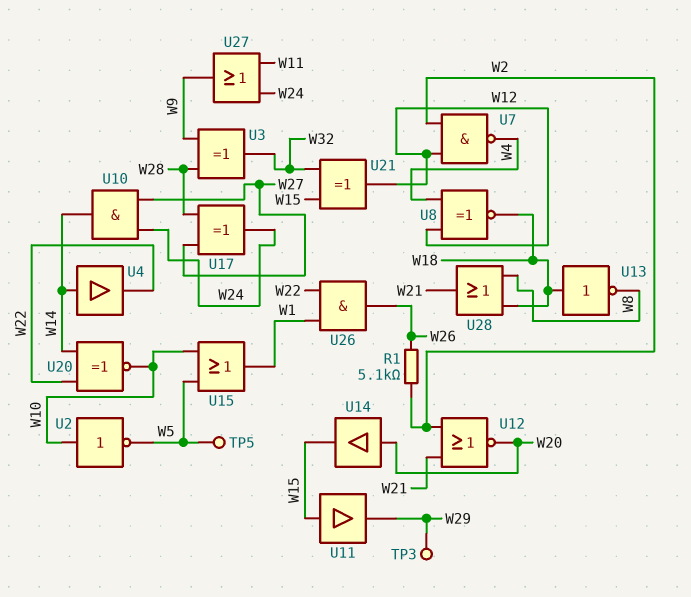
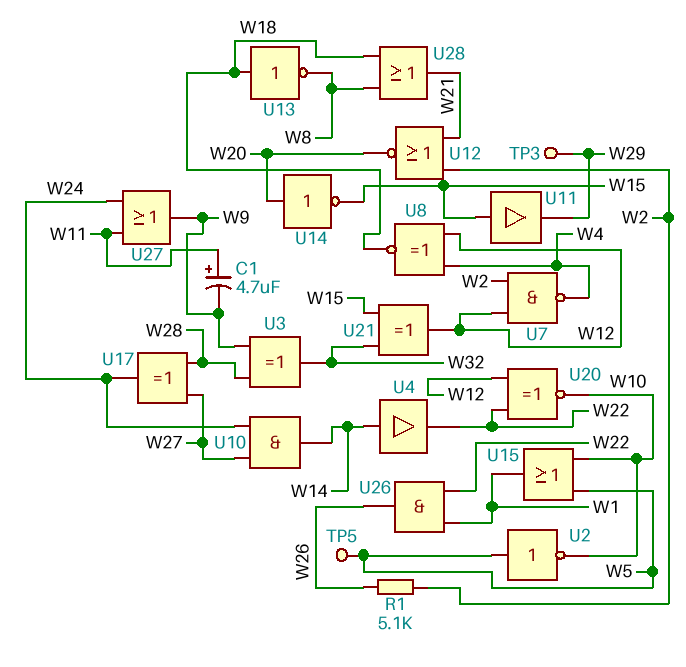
C1: none -> 4.7uF (plus W11, minus W9)
U2: NOT (in W10, out W5) -> NOT (in W5, out W10)
U14: buffer (in W20, out W15) -> NOT (in W20, out W15)
U20: XNOR (in W14, in W22, out W10) -> XNOR (in W12, in W22, out W10)

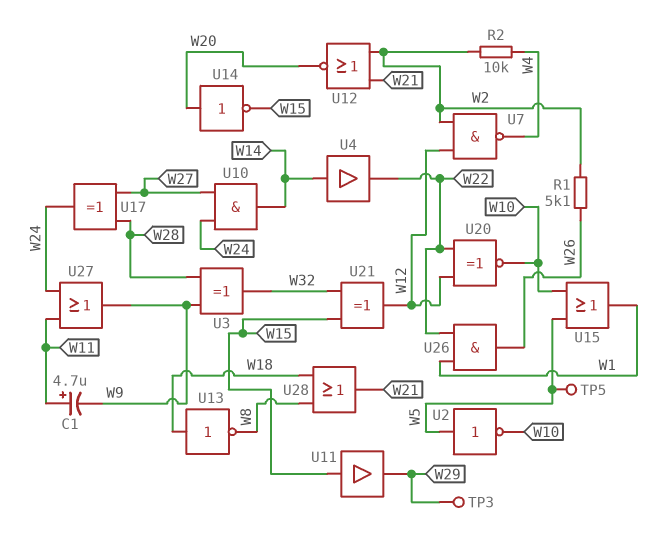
R2: none -> 10k (W2, W4)
U8: XNOR (in W4, in W12, out W18) -> none

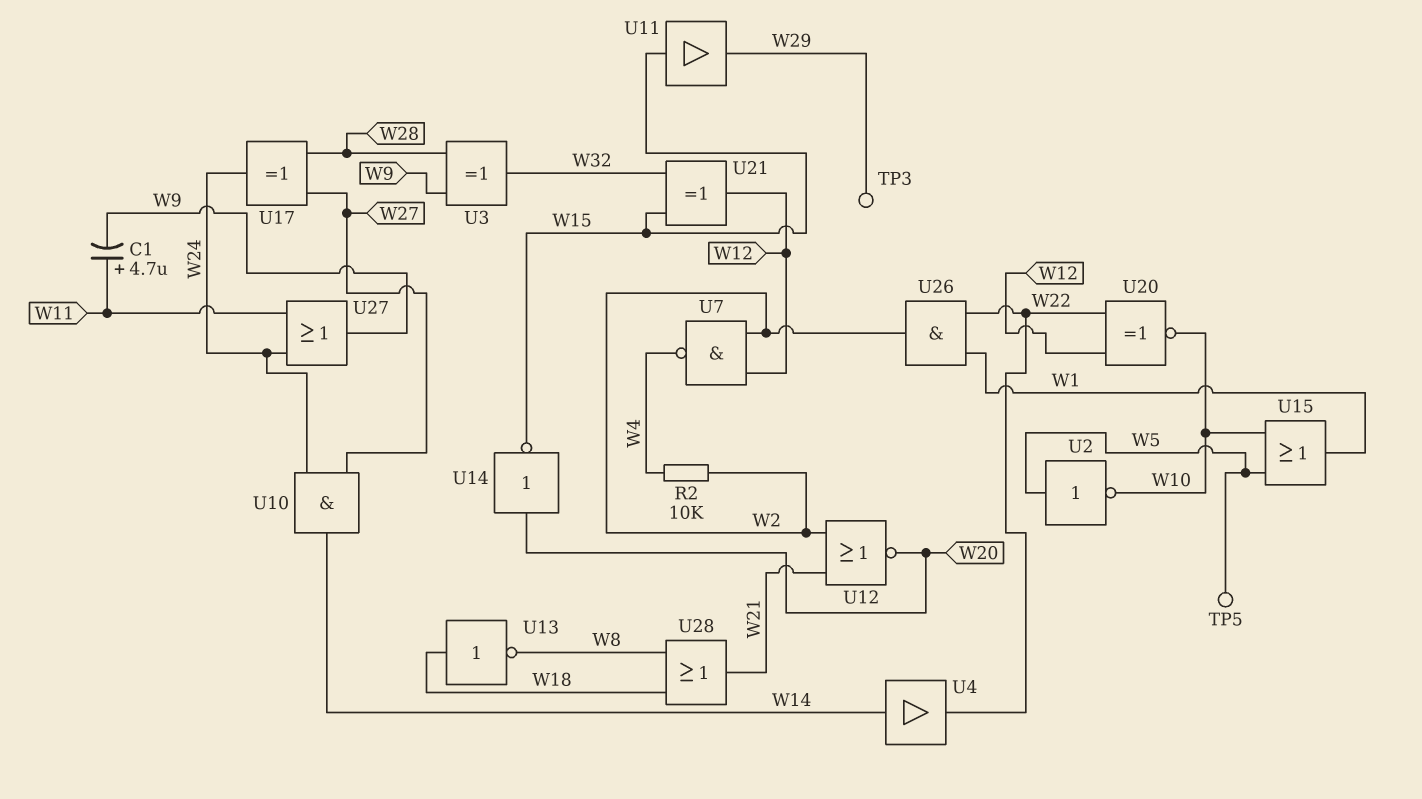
R1: 5.1k (W2, W26) -> none
U26: AND (in W1, in W22, out W26) -> AND (in W1, in W22, out W2)

